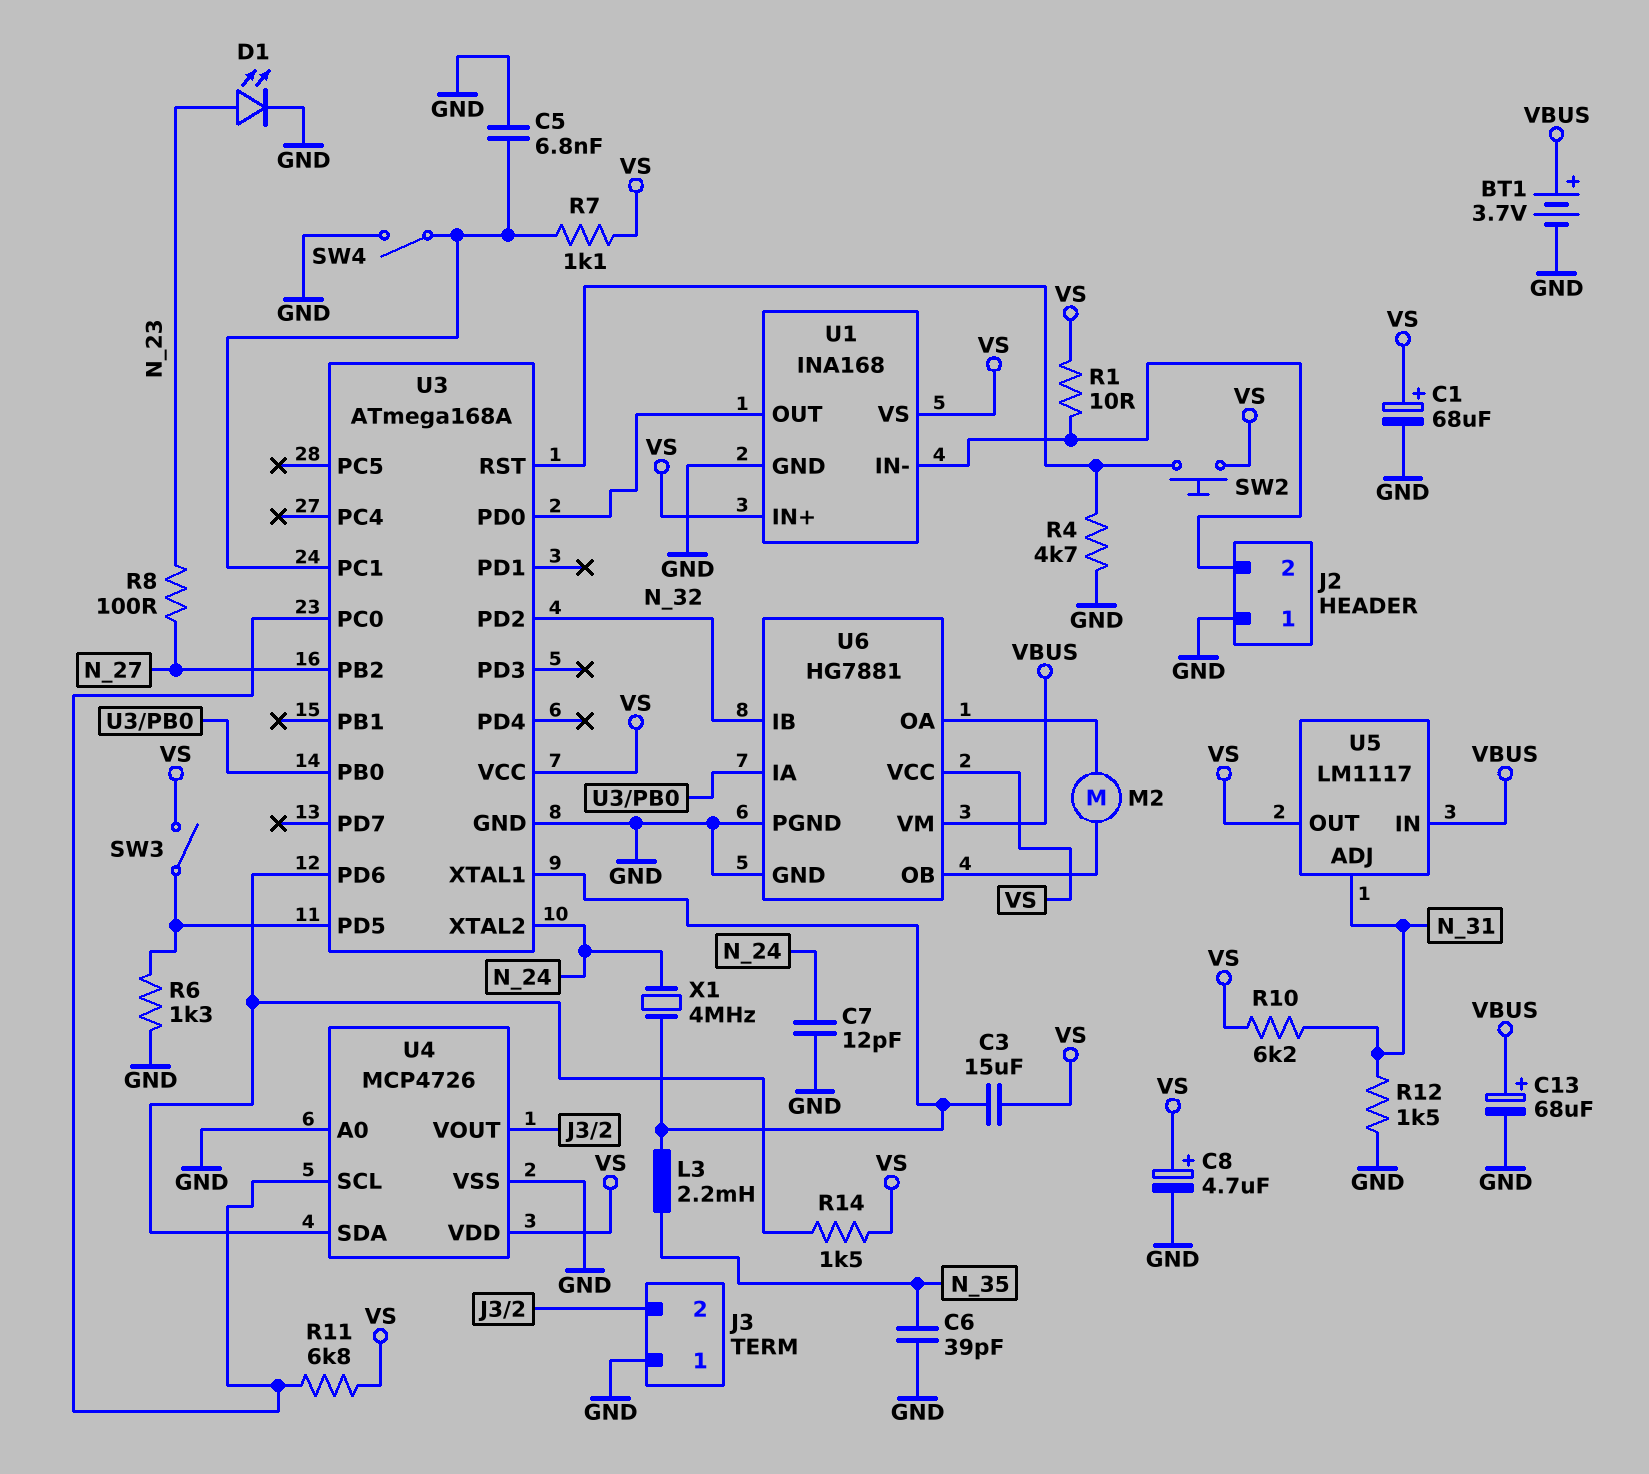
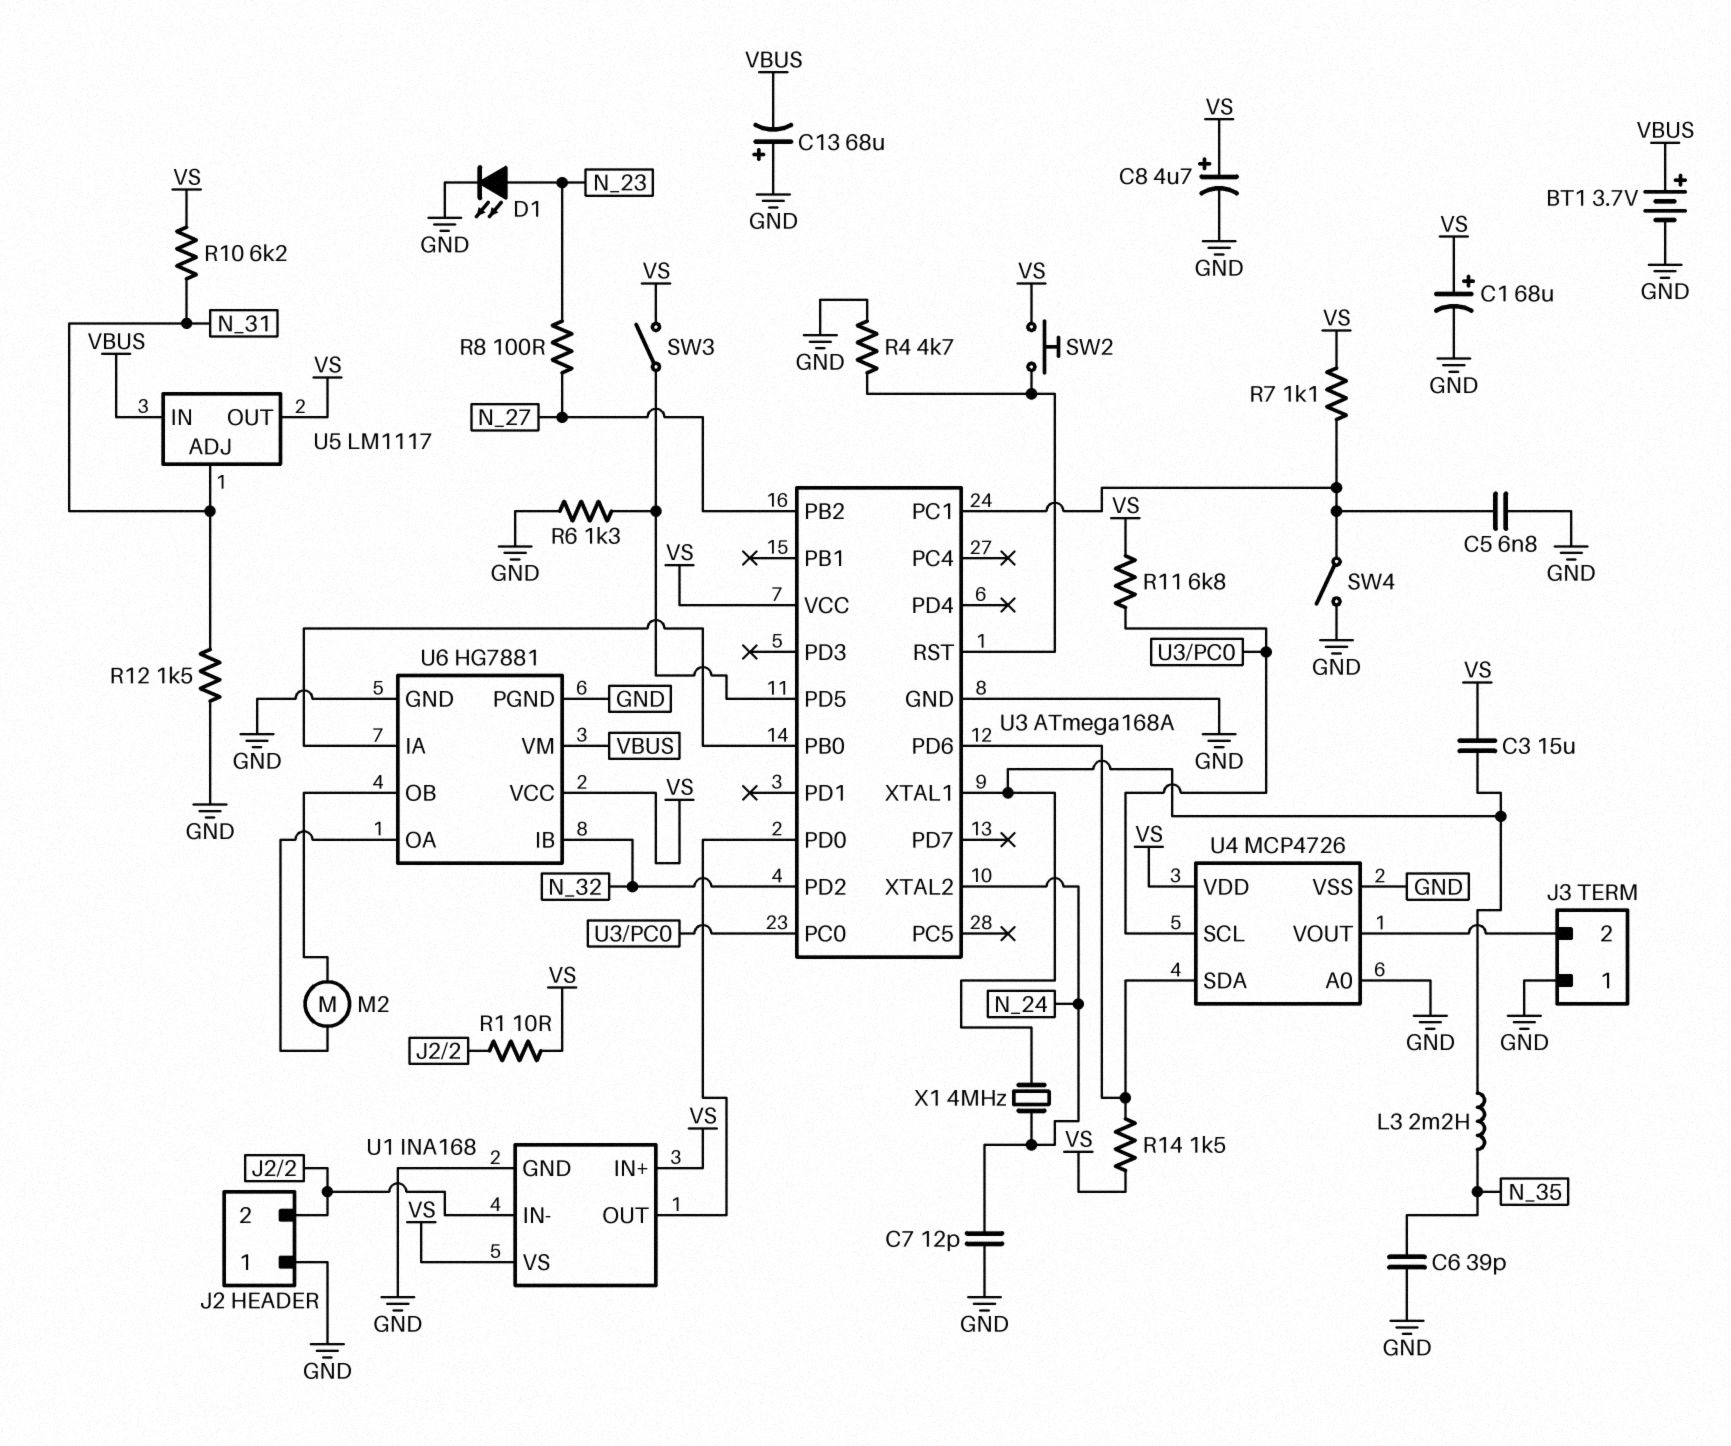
C13: 68uF (plus VBUS, minus GND) -> 68uF (plus GND, minus VBUS)

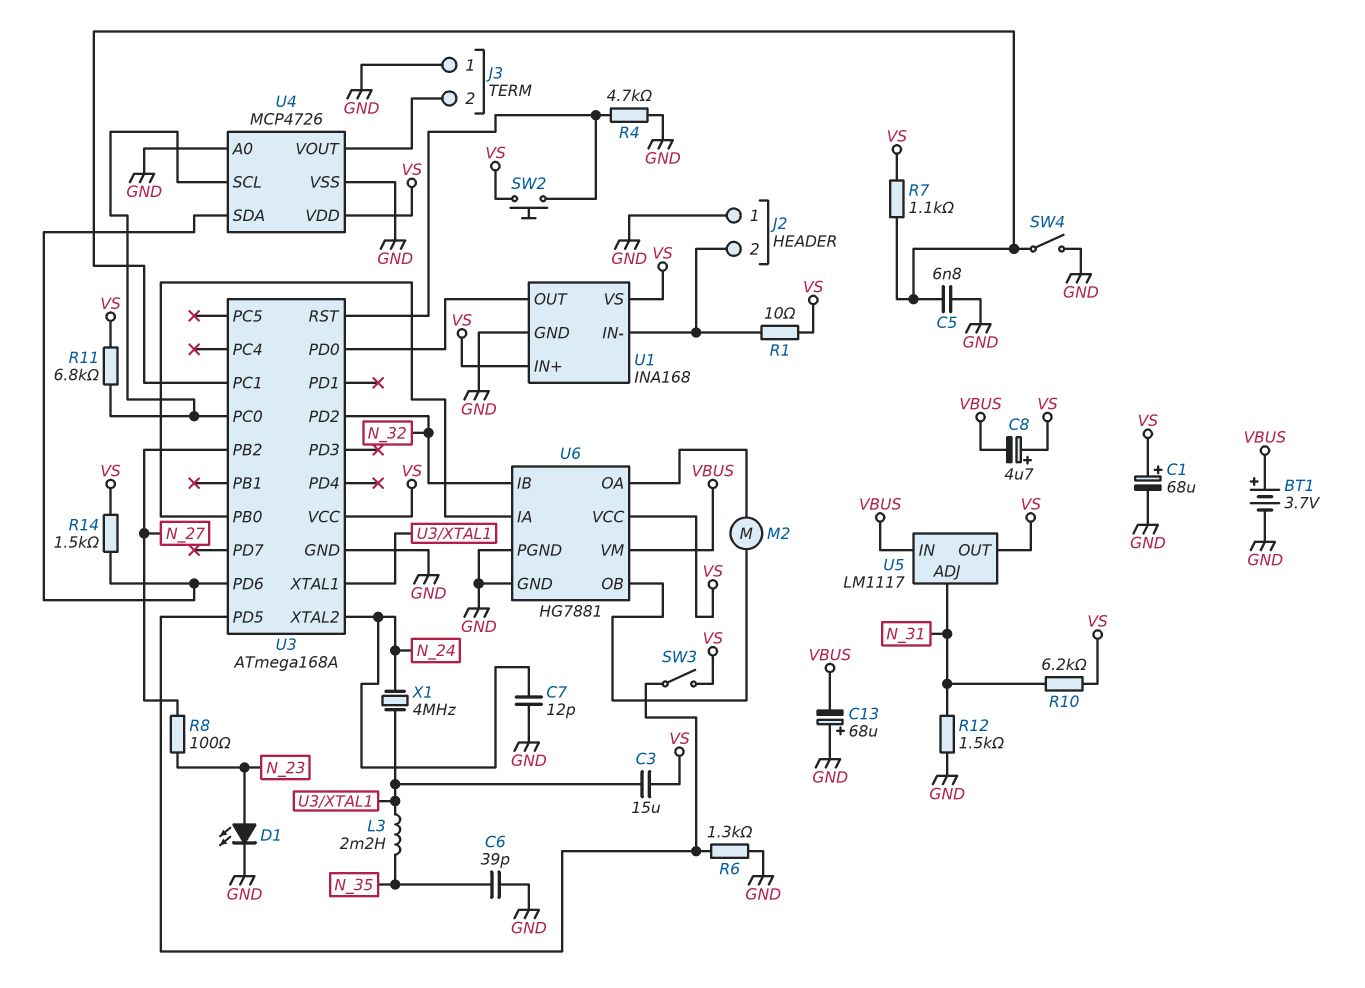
C8: 4.7uF (plus VS, minus GND) -> 4.7uF (plus VS, minus VBUS)

